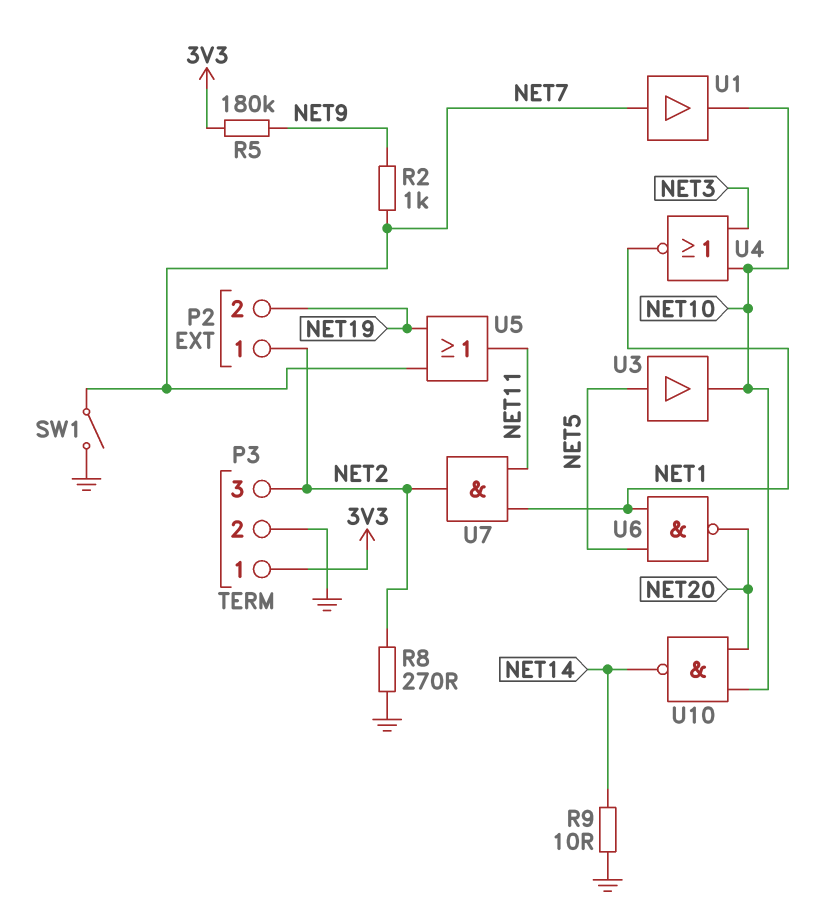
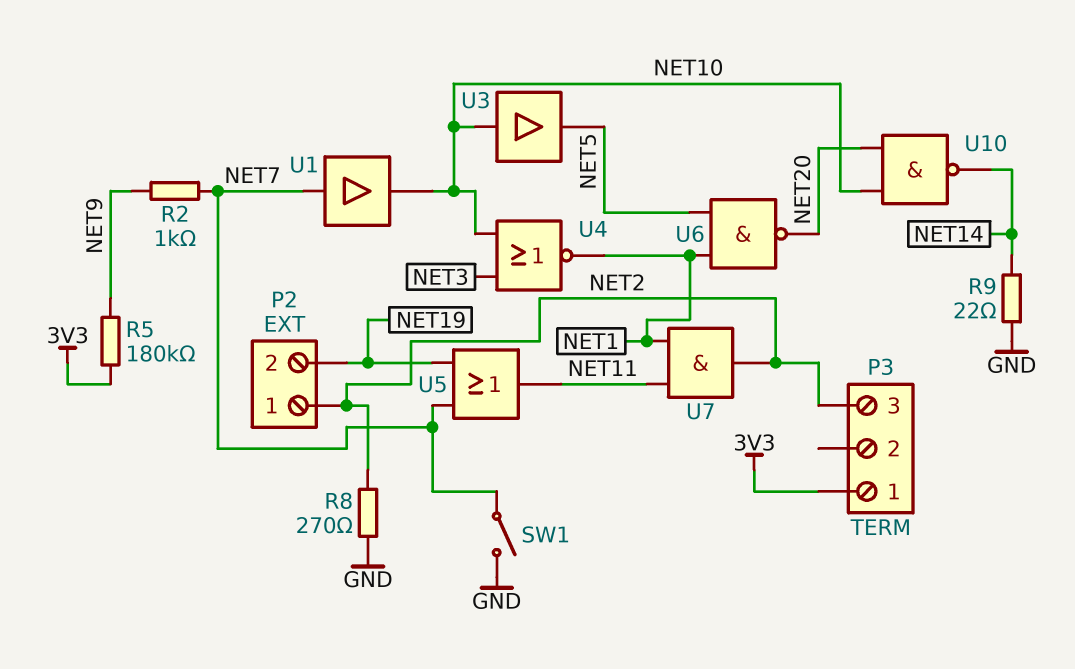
P3 pin 2: GND -> none
R9: 10 (GND, NET14) -> 22 (GND, NET14)
U3: buffer (in NET5, out NET10) -> buffer (in NET10, out NET5)

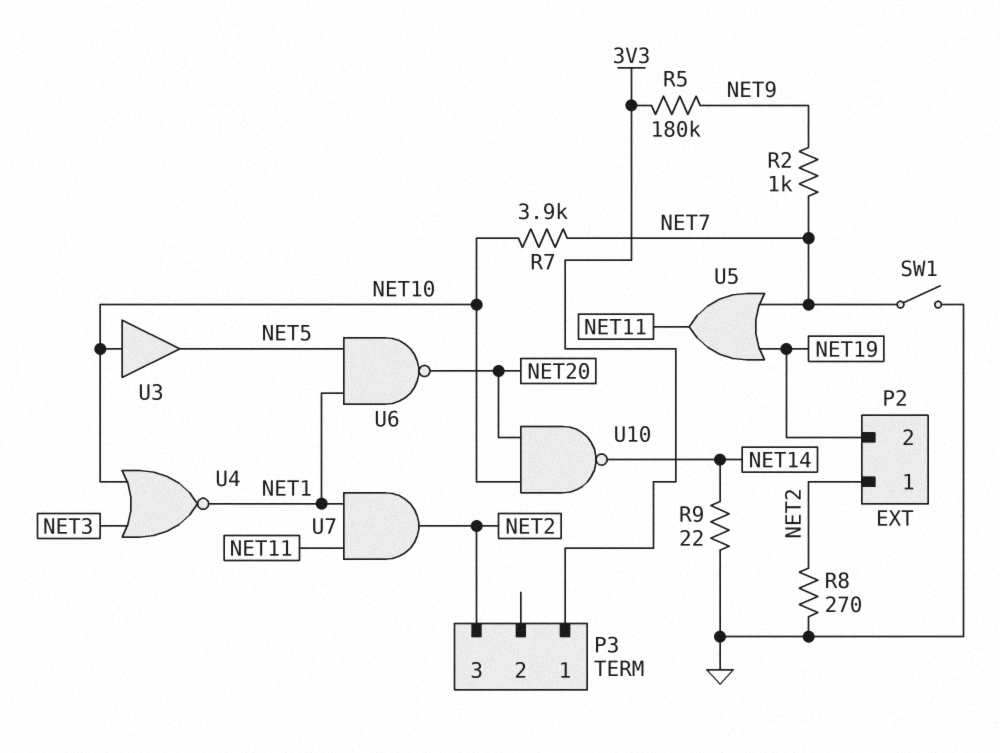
R7: none -> 3.9k (NET7, NET10)
U1: buffer (in NET7, out NET10) -> none

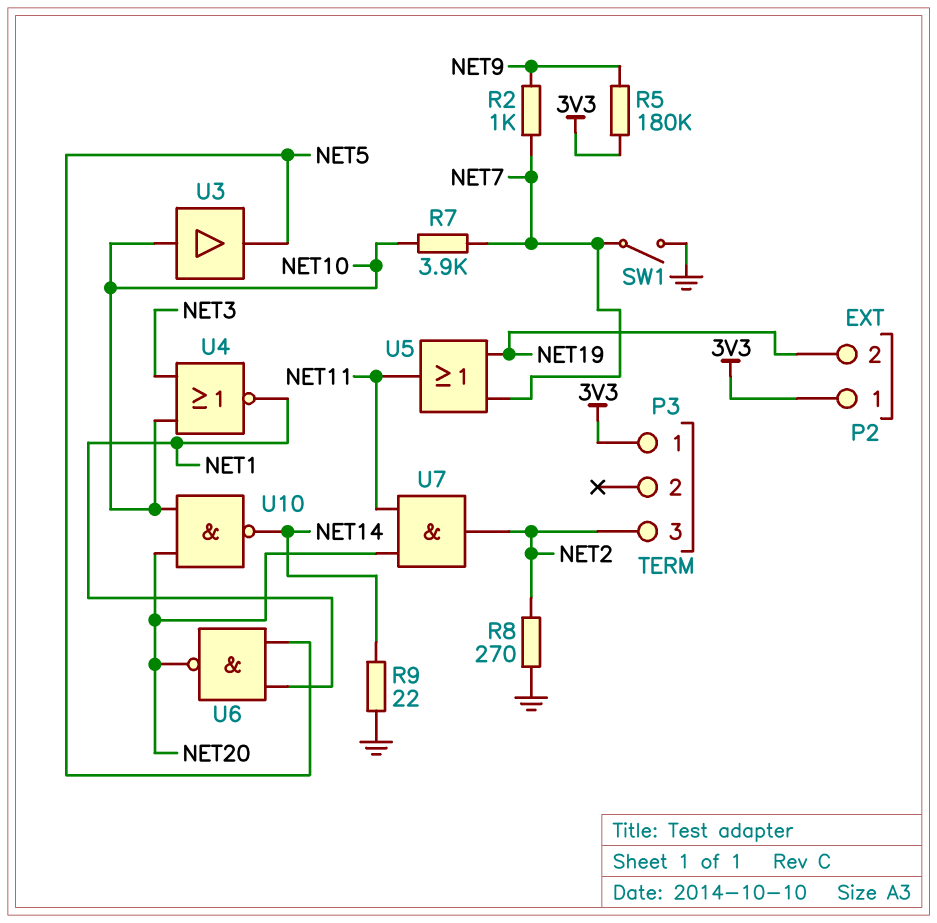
P2 pin 1: NET2 -> 3V3
U7: AND (in NET1, in NET11, out NET2) -> AND (in NET11, in NET20, out NET2)

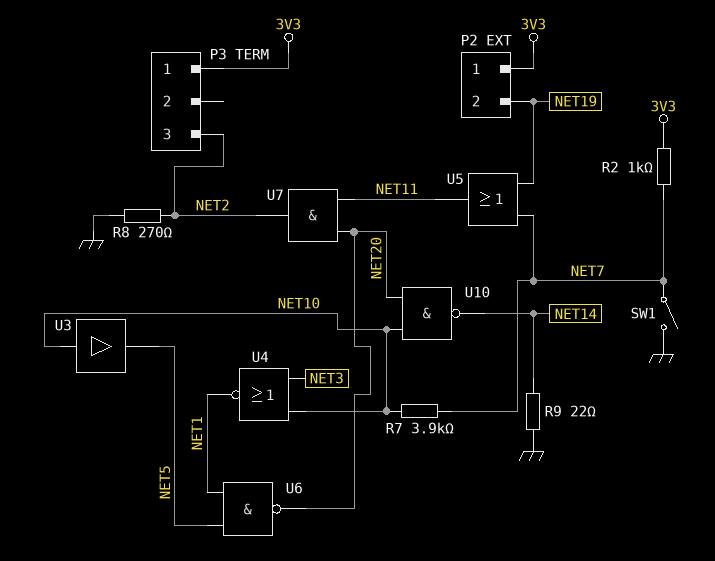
R2: 1k (NET7, NET9) -> 1k (3V3, NET7)
R5: 180k (3V3, NET9) -> none

